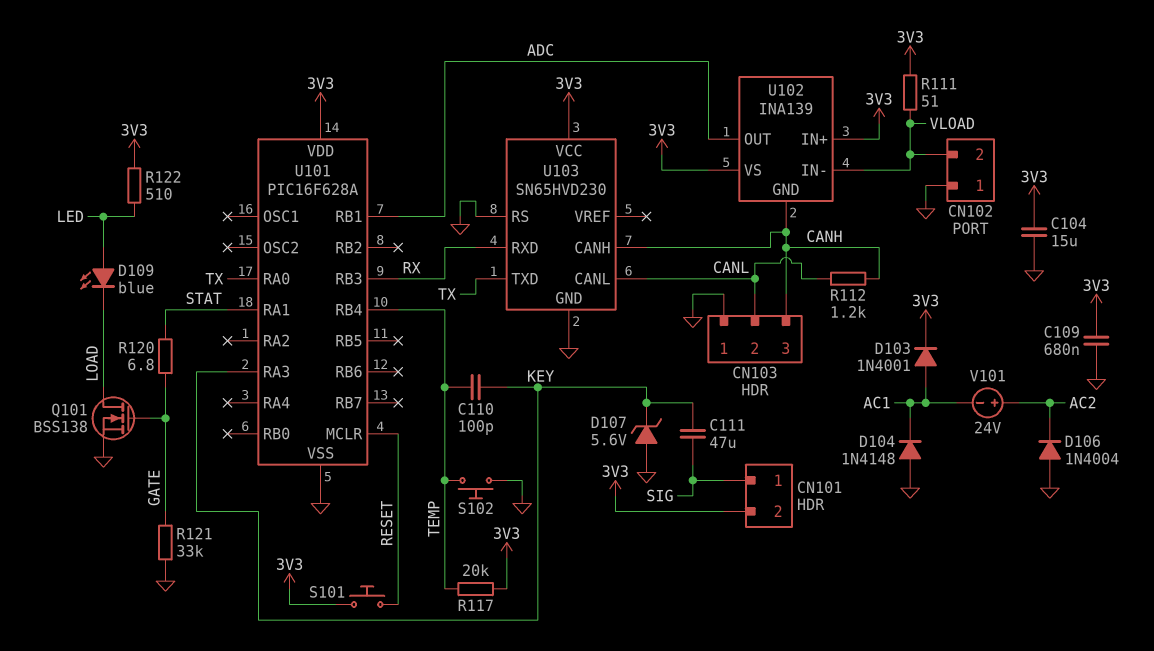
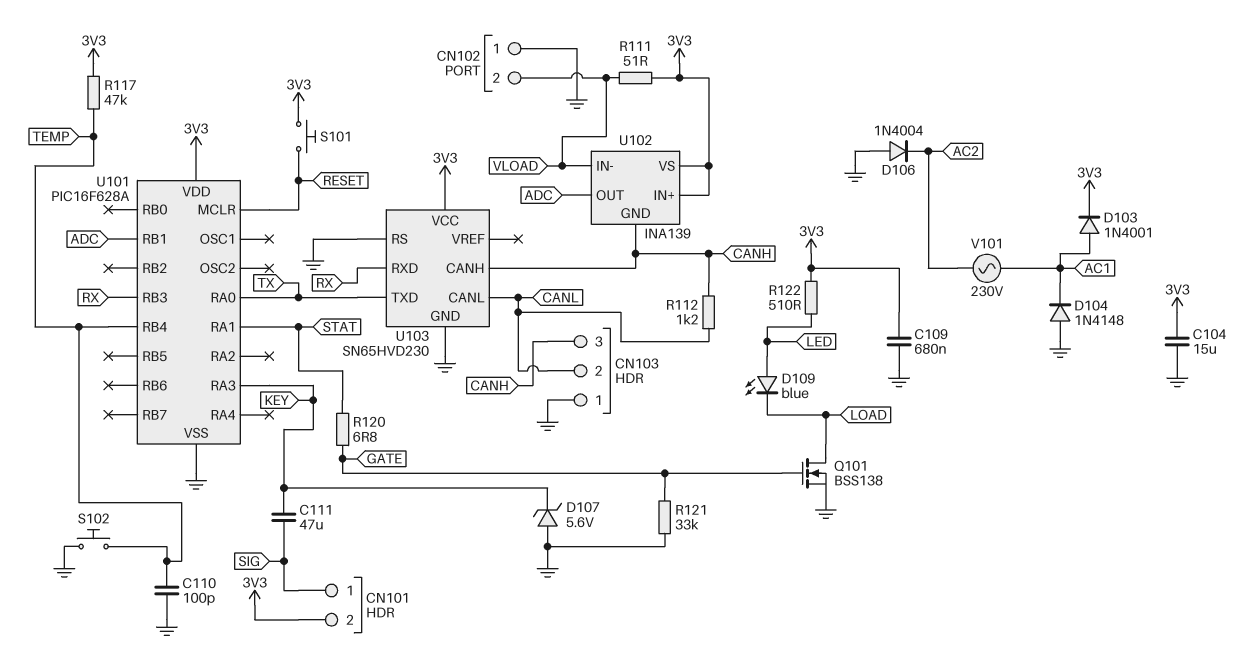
C110: 100pF (KEY, TEMP) -> 100pF (GND, TEMP)
R117: 20k (3V3, TEMP) -> 47k (3V3, TEMP)
V101: 24V (plus AC2, minus AC1) -> AC 230V (AC1, AC2)

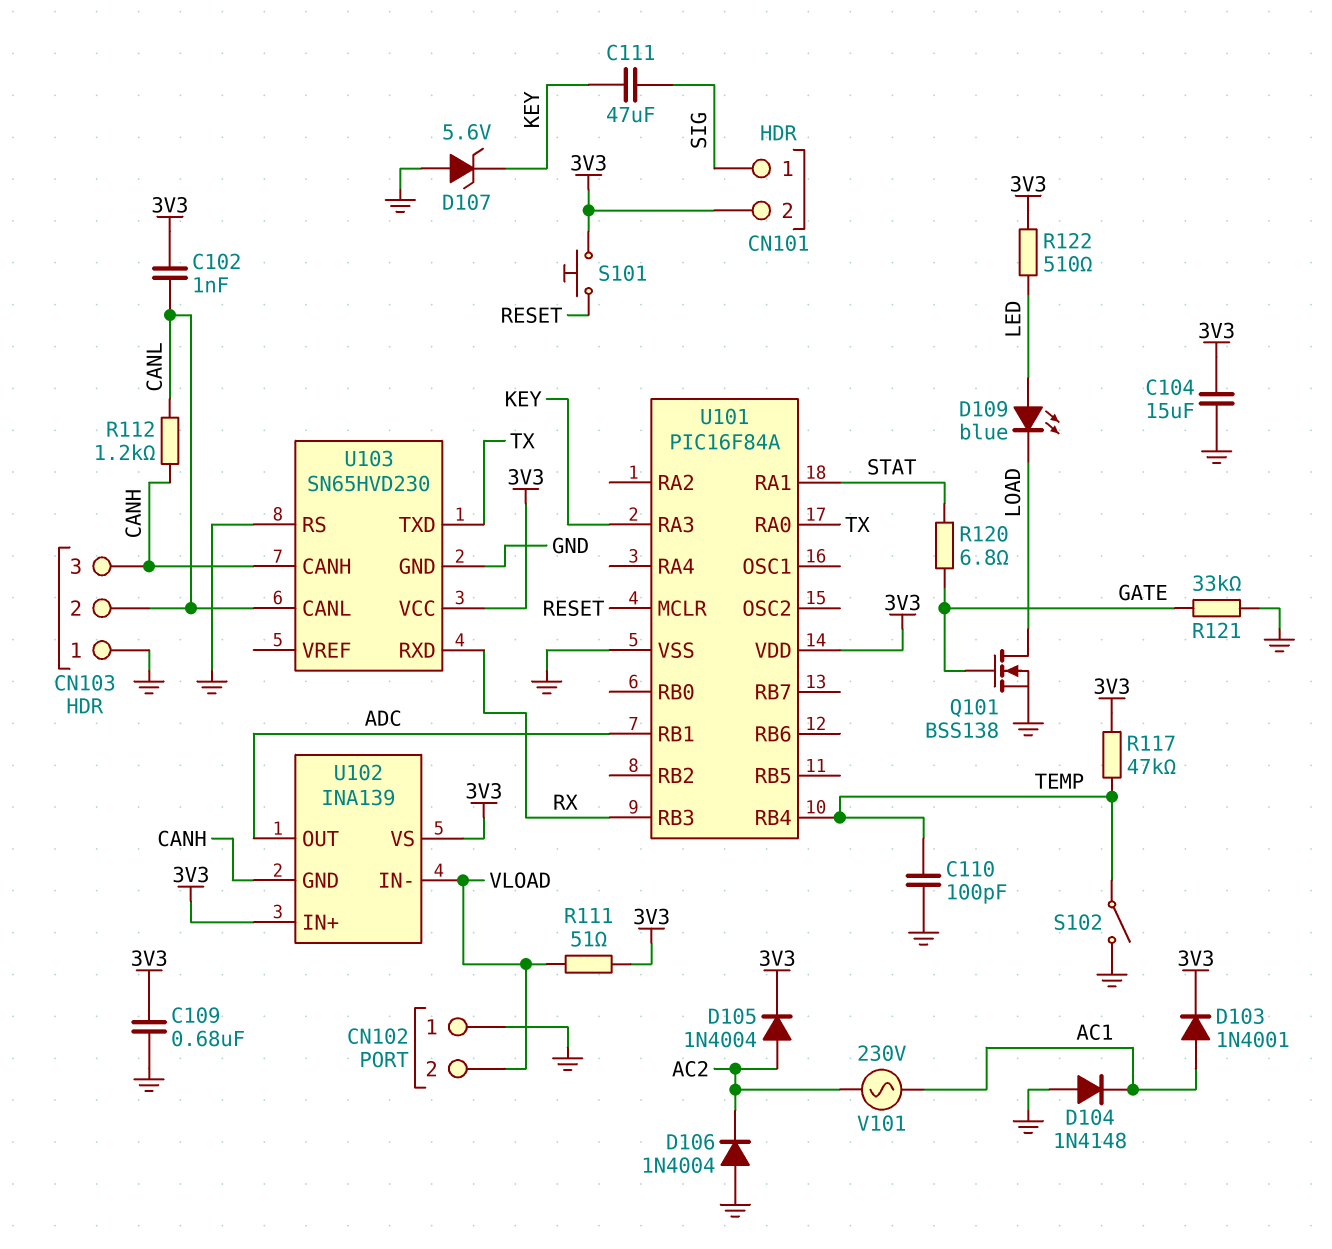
C102: none -> 1nF (3V3, CANL)
D105: none -> diode 1N4004 (A AC2, K 3V3)
S102: button (GND, TEMP) -> switch (GND, TEMP)
U101: PIC16F628A -> PIC16F84A

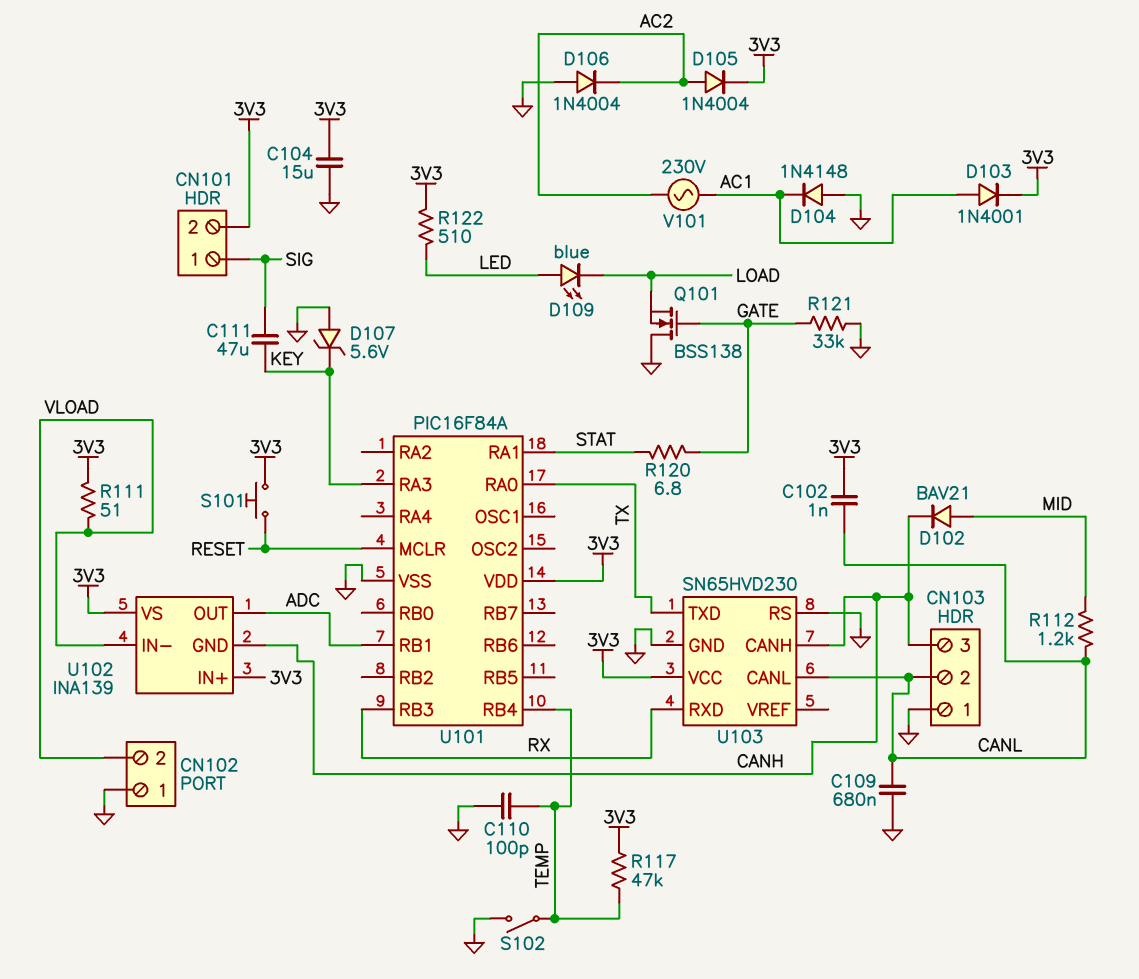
C109: 680nF (3V3, GND) -> 680nF (CANL, GND)
D102: none -> diode BAV21 (A MID, K CANH)
Q101: NMOS BSS138 (G GATE, D LOAD, S GND) -> NMOS BSS138 (G GATE, D GND, S LOAD)
R112: 1.2k (CANH, CANL) -> 1.2k (CANL, MID)

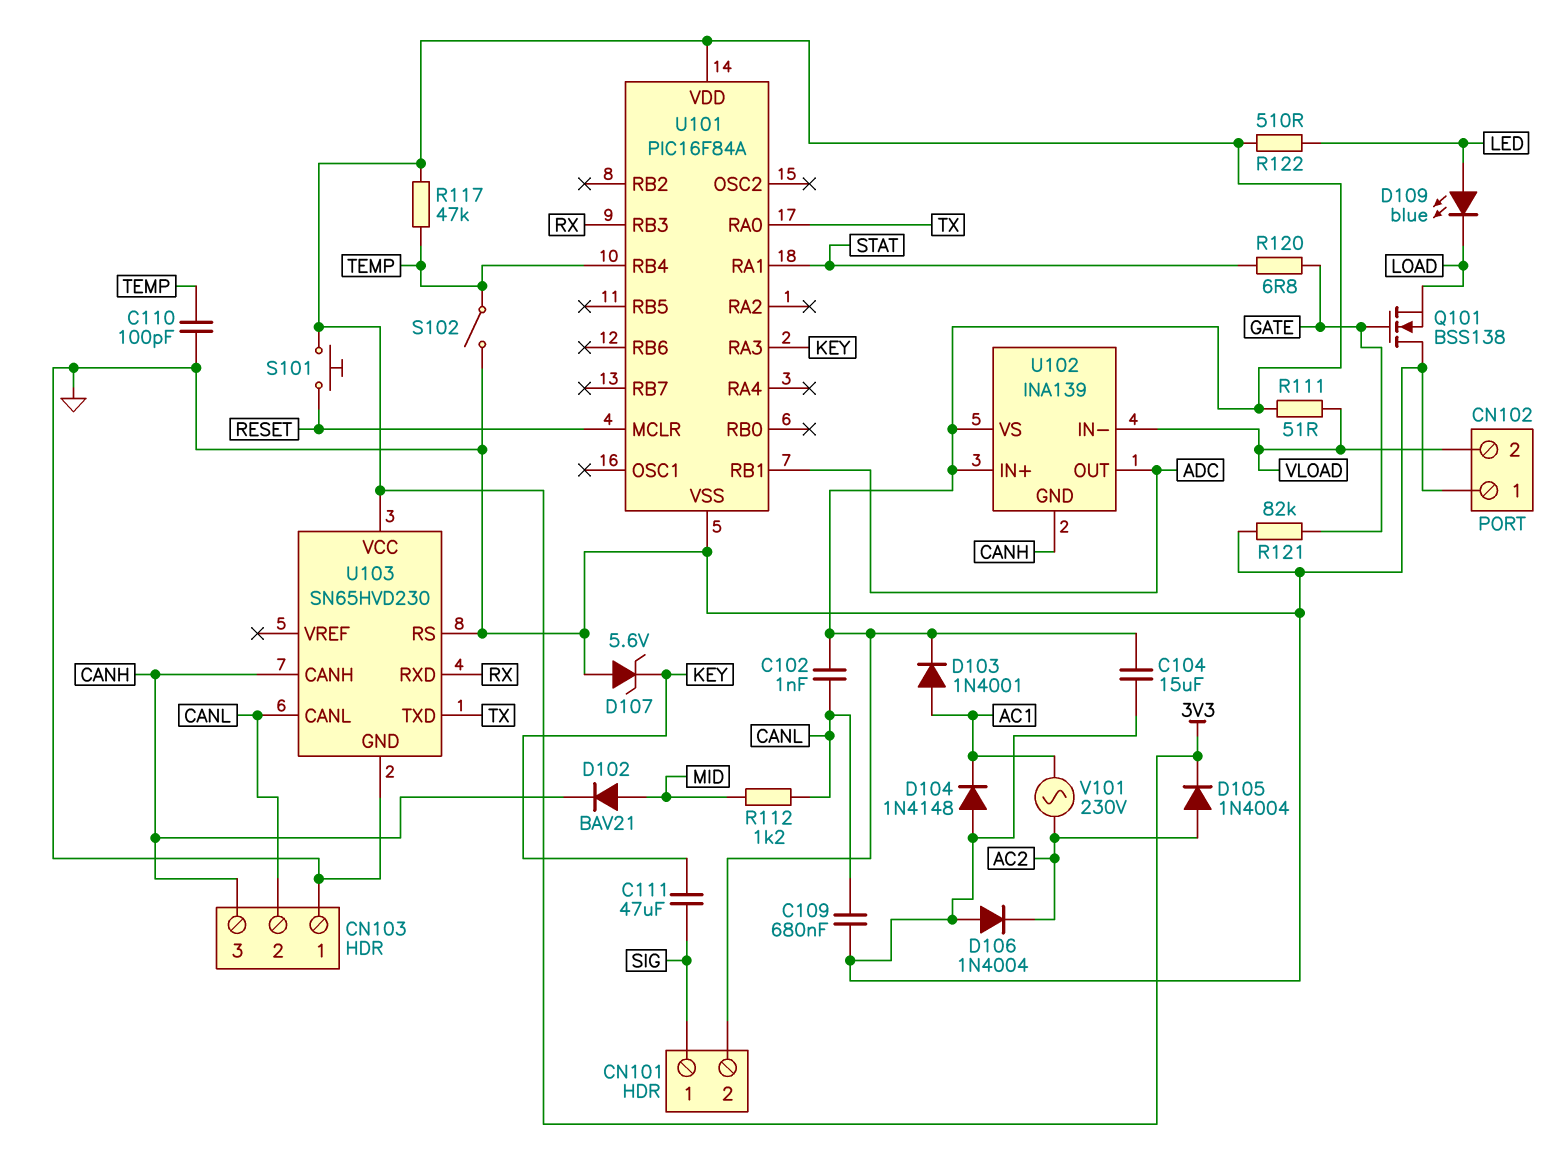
R121: 33k (GATE, GND) -> 82k (GATE, GND)

